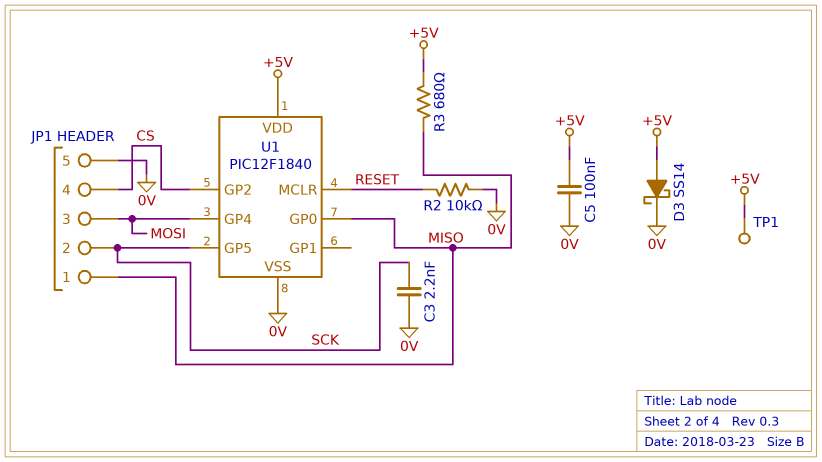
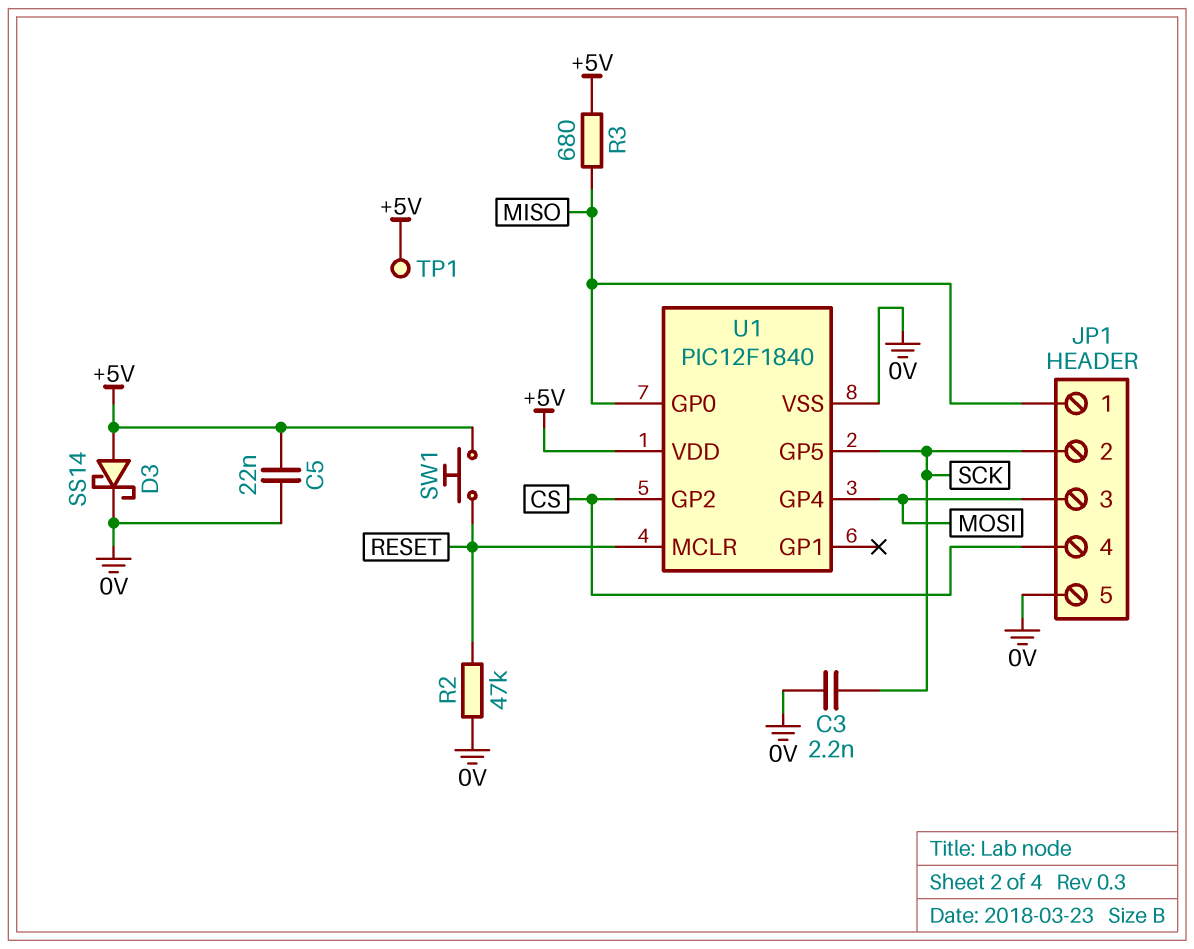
C5: 100nF (+5V, 0V) -> 22nF (+5V, 0V)
R2: 10k (0V, RESET) -> 47k (0V, RESET)
SW1: none -> button (+5V, RESET)

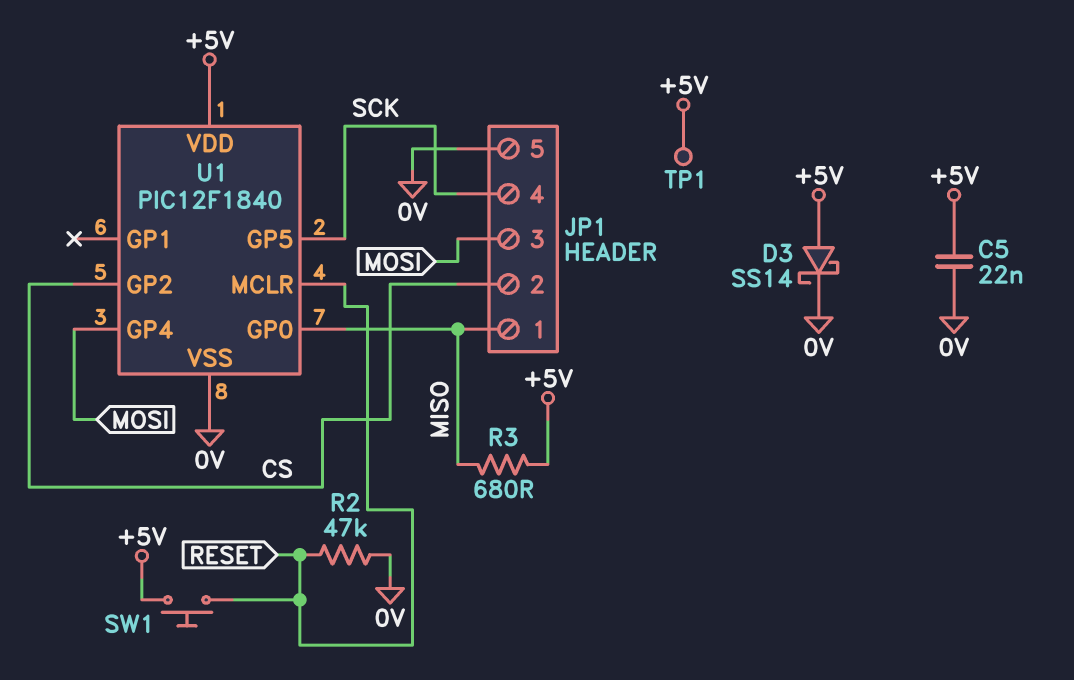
C3: 2.2nF (0V, SCK) -> none
JP1 pin 2: SCK -> CS
JP1 pin 4: CS -> SCK

